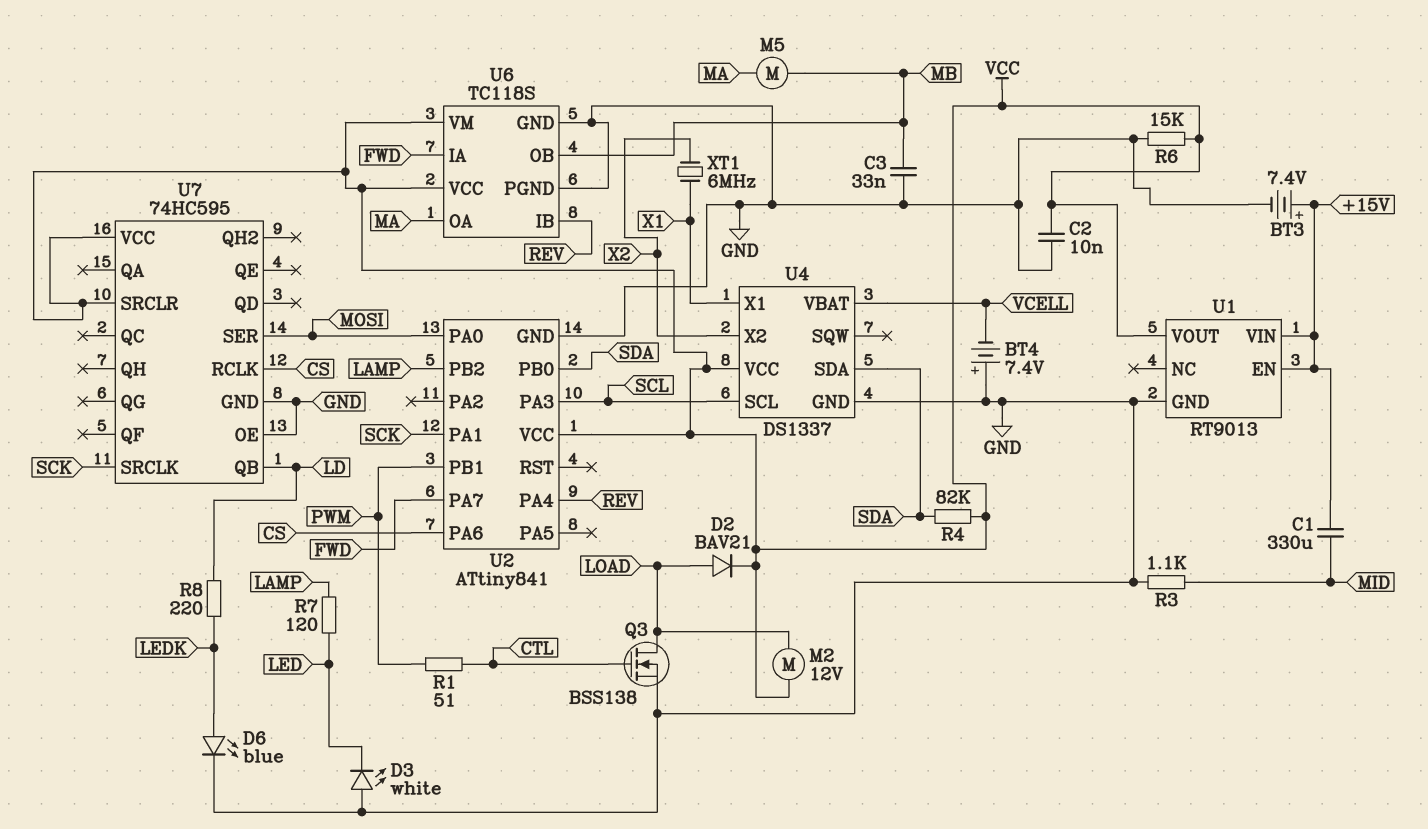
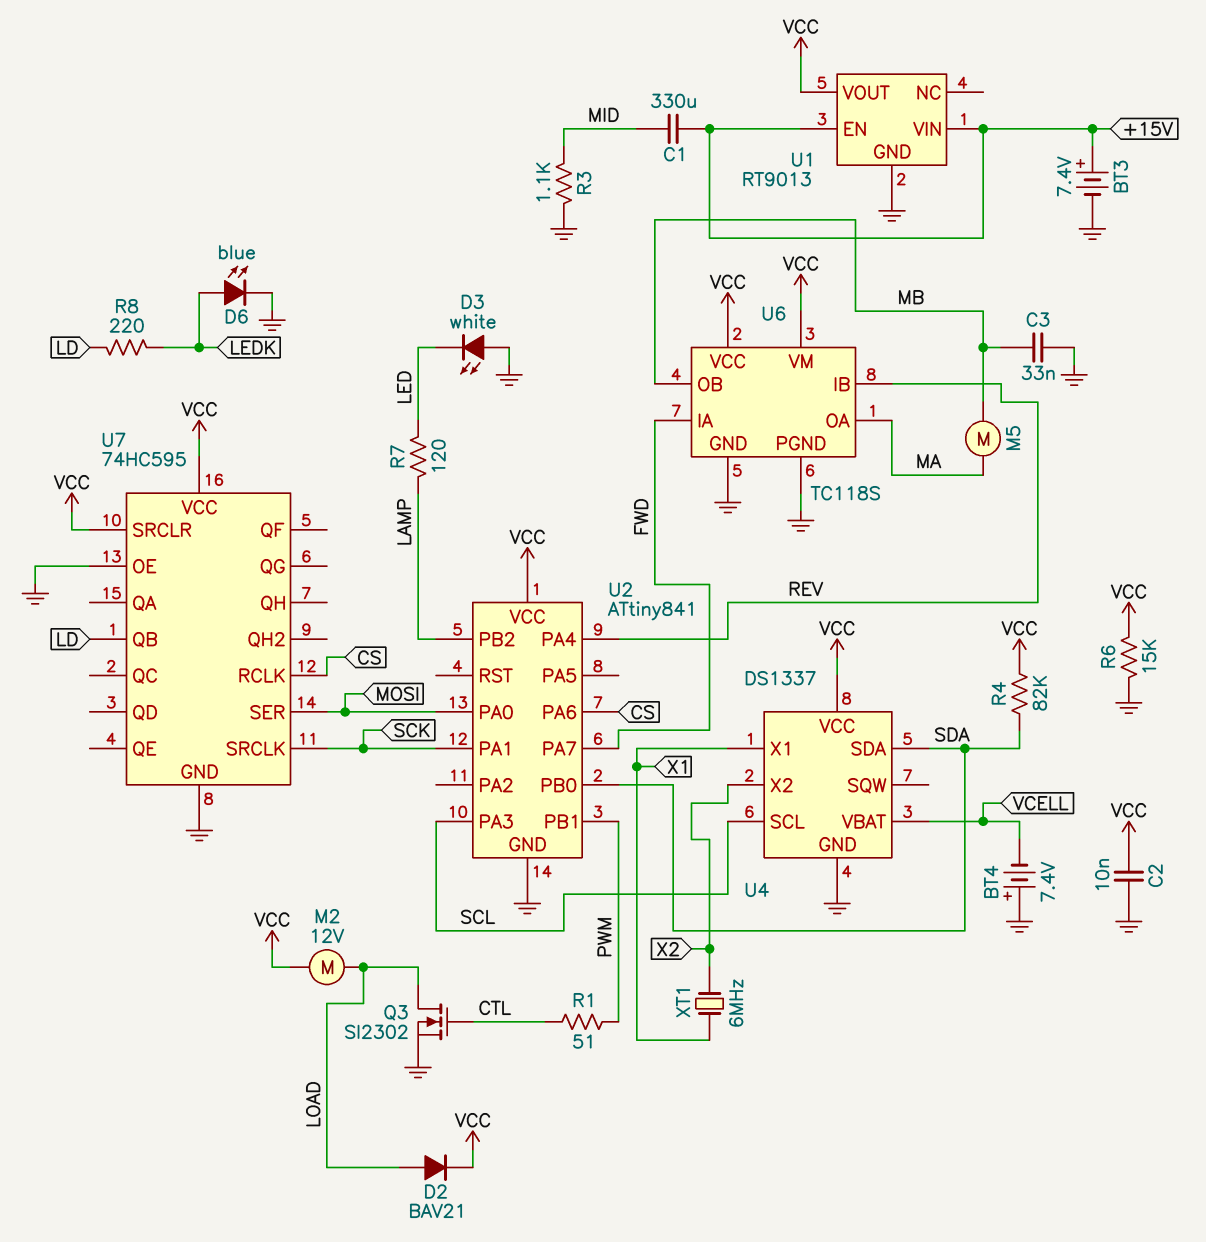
Q3: NMOS BSS138 (G CTL, D LOAD, S GND) -> NMOS SI2302 (G CTL, D LOAD, S GND)

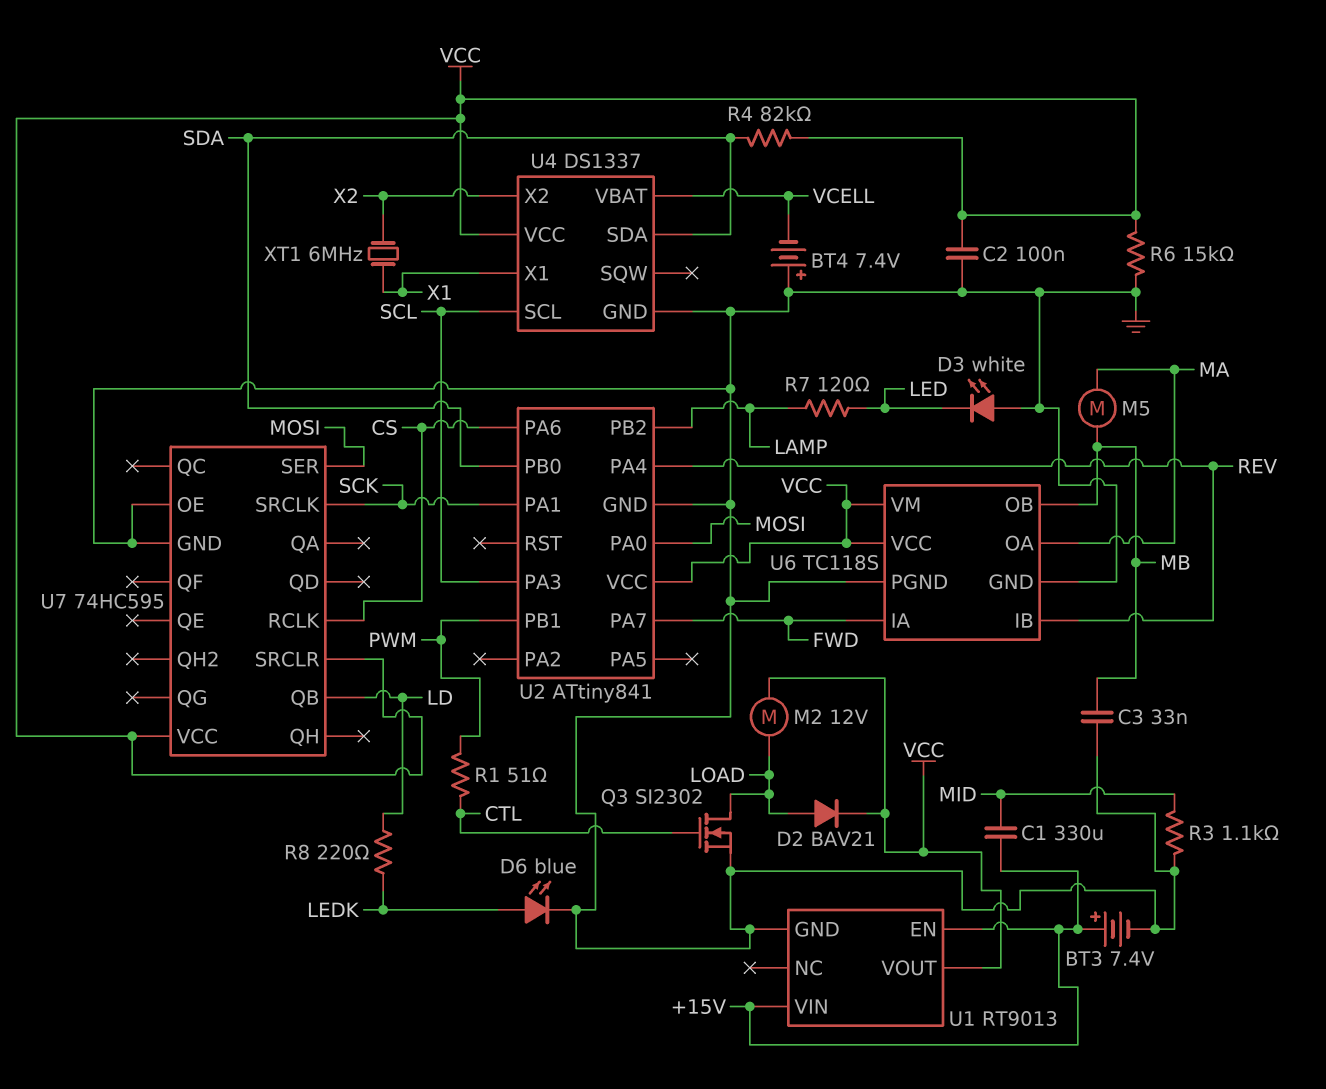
C2: 10nF (GND, VCC) -> 100nF (GND, VCC)

